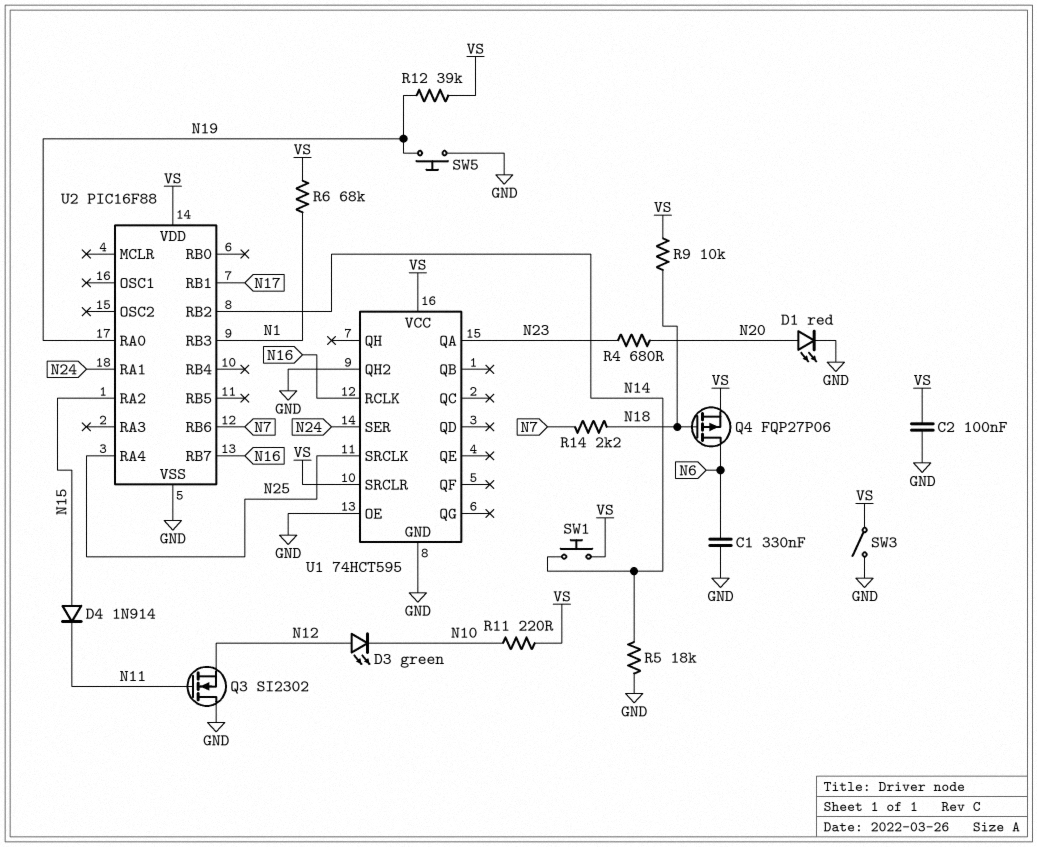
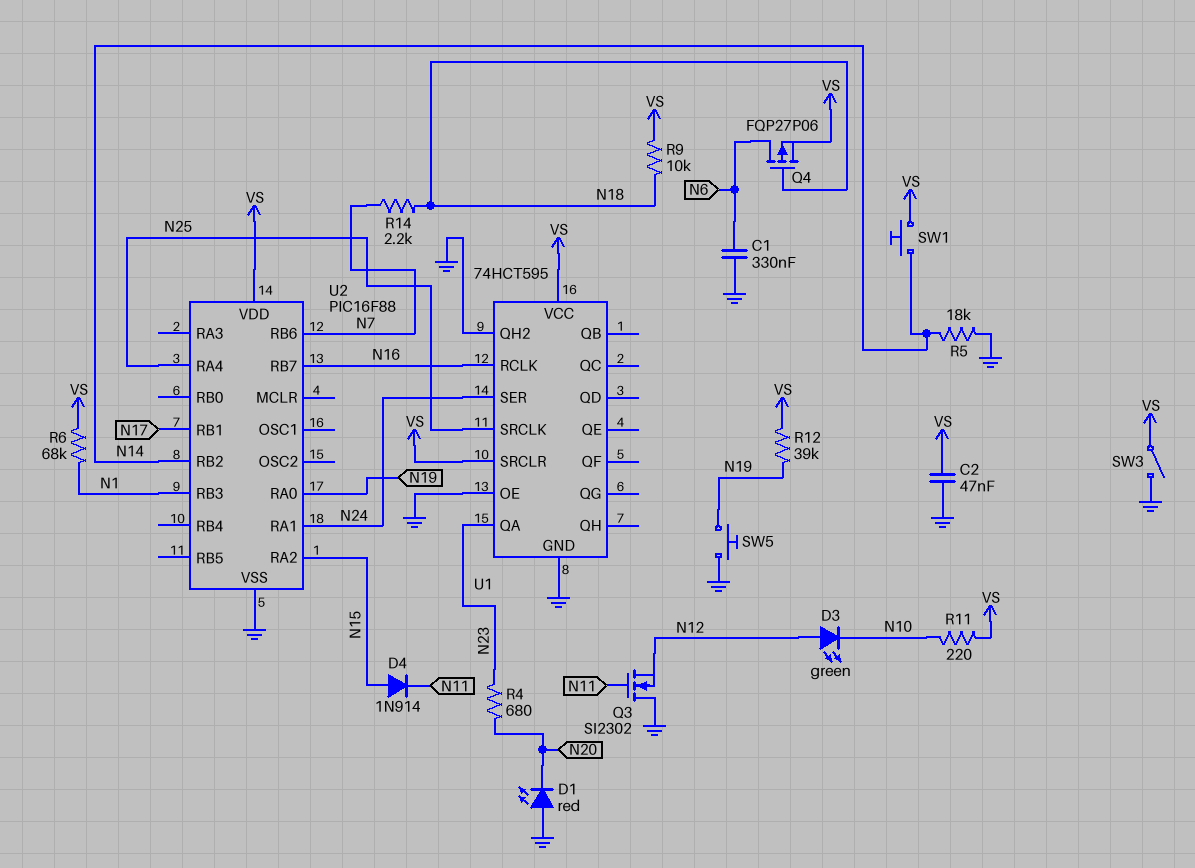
C2: 100nF (GND, VS) -> 47nF (GND, VS)
D1: LED red (A N20, K GND) -> LED red (A GND, K N20)

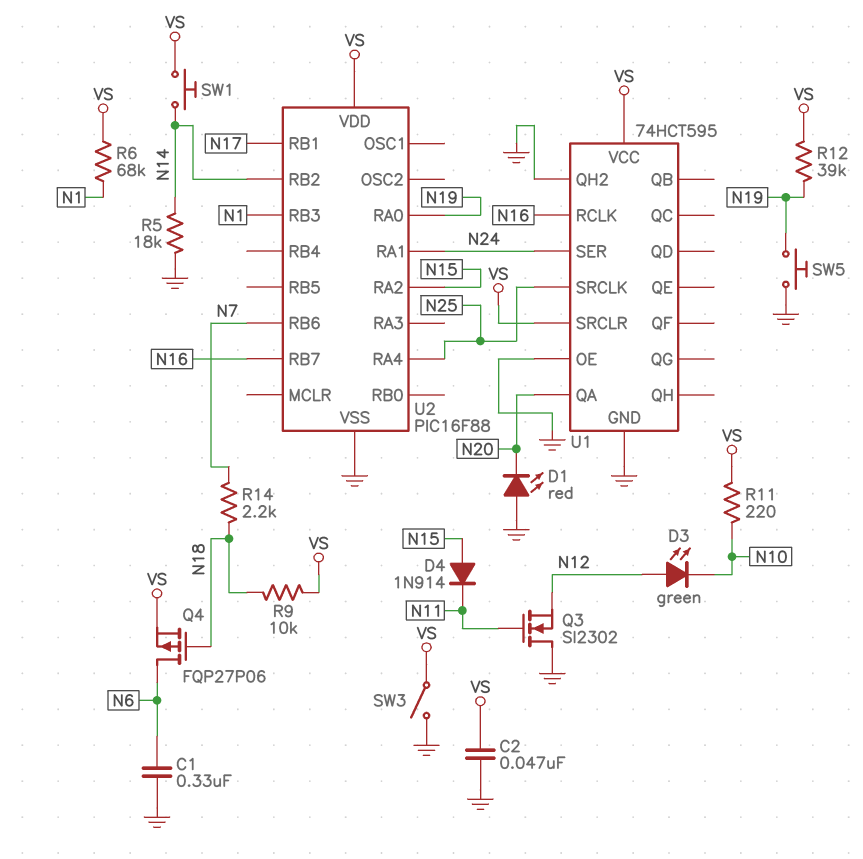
R4: 680 (N20, N23) -> none
U1 pin QA: N23 -> N20

